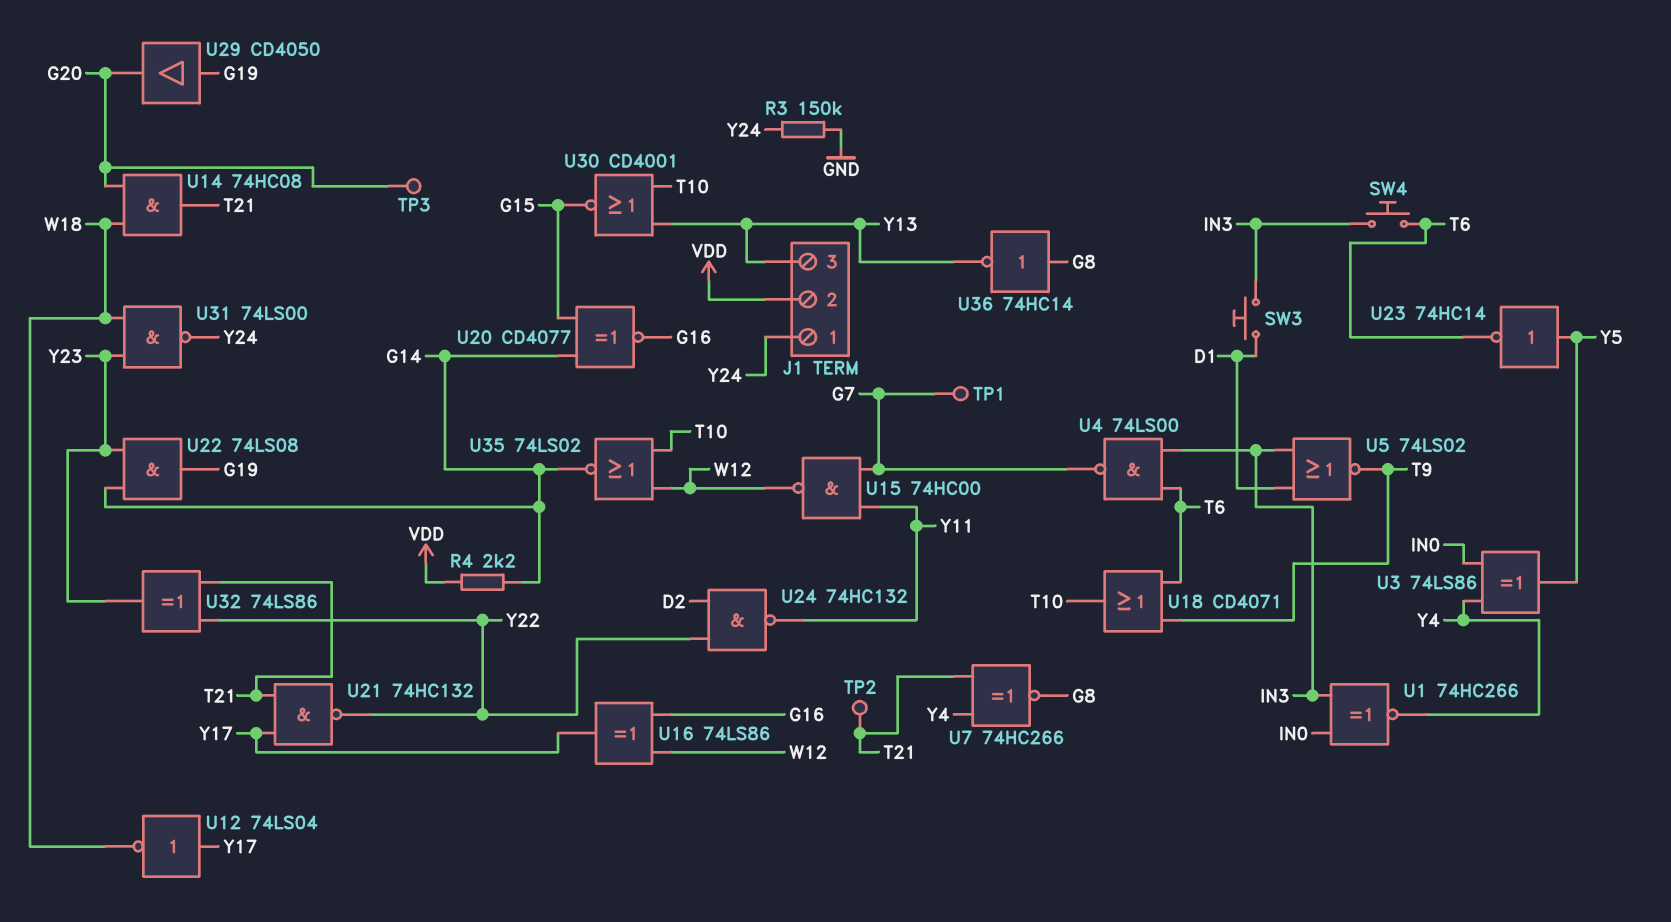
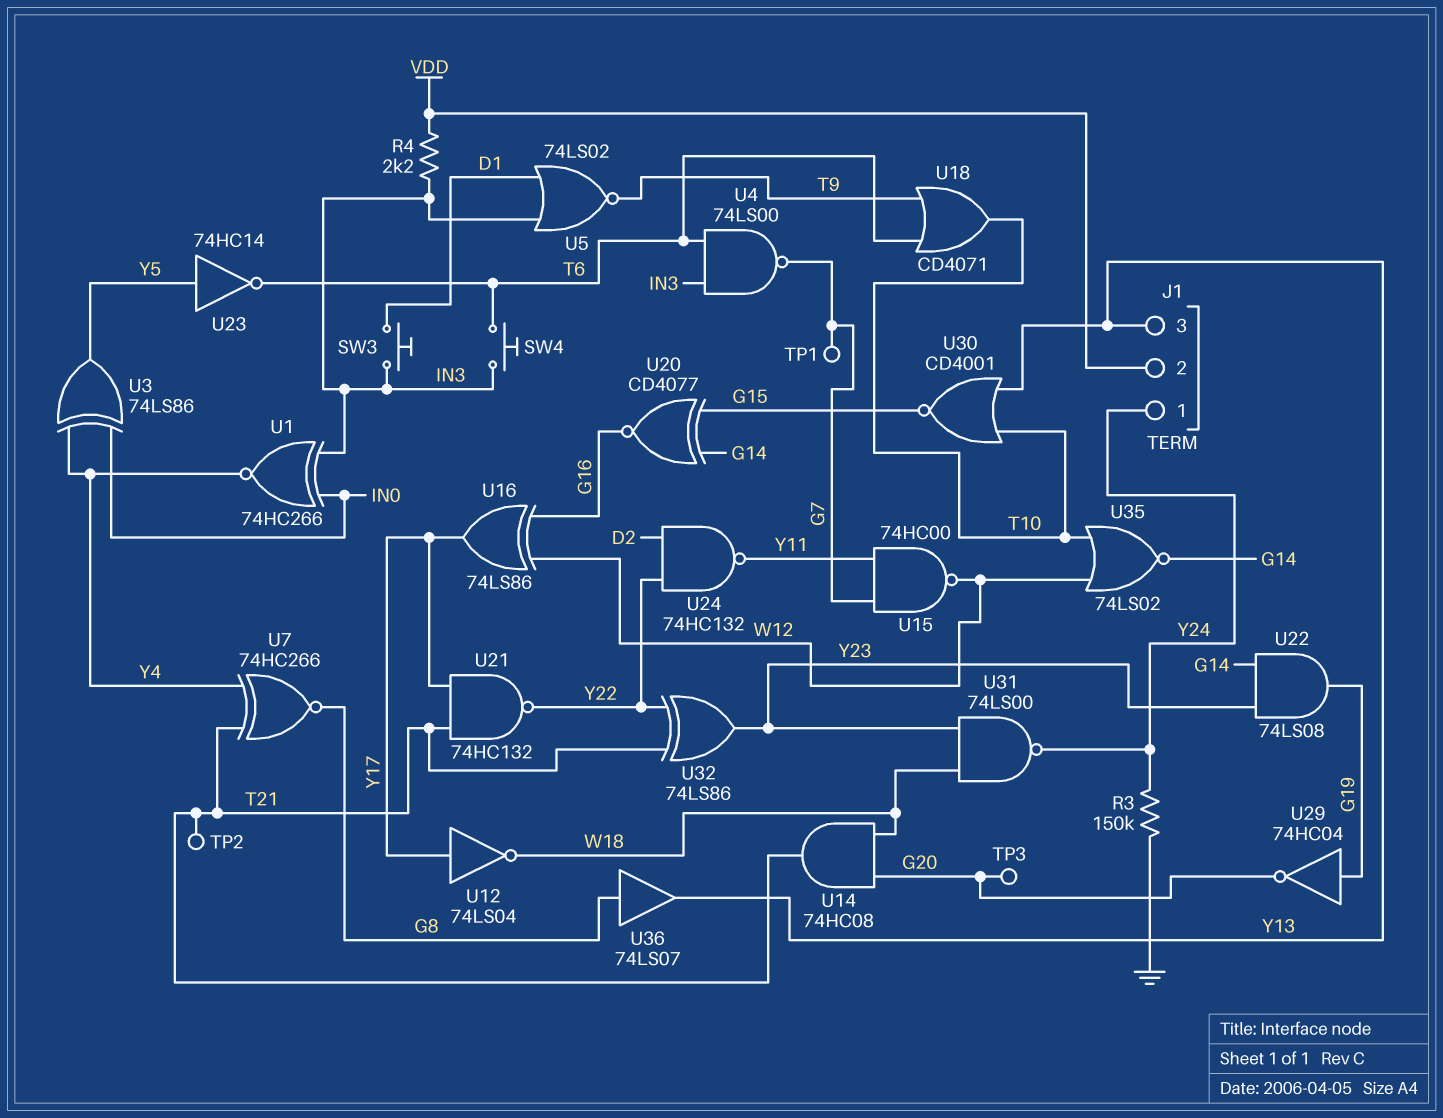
R4: 2.2k (G14, VDD) -> 2.2k (IN3, VDD)
U29: buffer CD4050 (in G19, out G20) -> NOT 74HC04 (in G19, out G20)
U36: NOT 74HC14 (in G8, out Y13) -> buffer 74LS07 (in G8, out Y13)

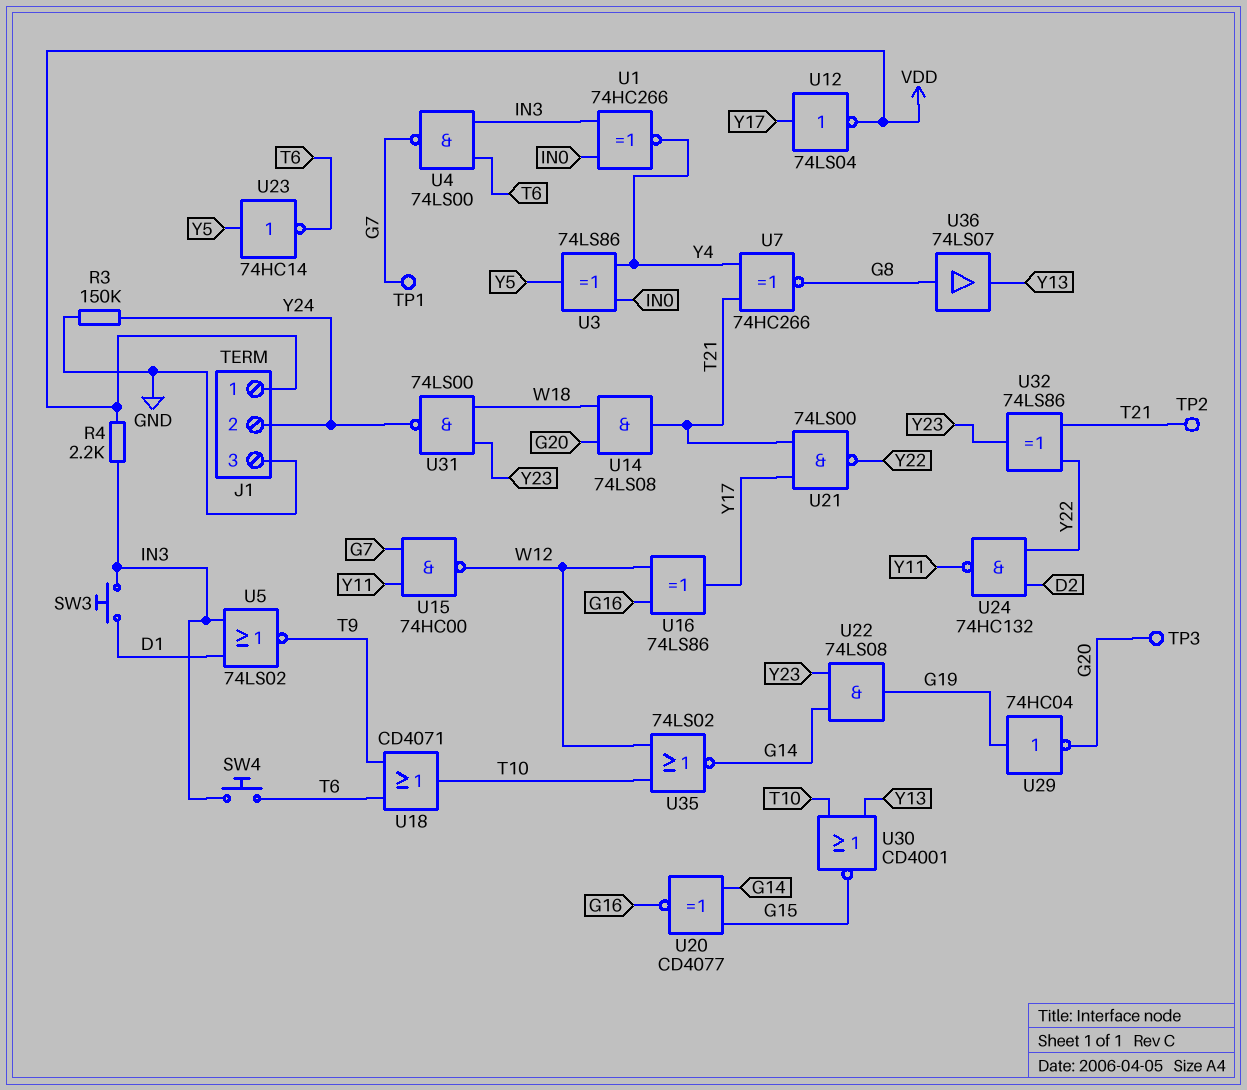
J1 pin 1: Y24 -> VDD
J1 pin 2: VDD -> Y24
J1 pin 3: Y13 -> GND
U12: NOT 74LS04 (in Y17, out W18) -> NOT 74LS04 (in Y17, out VDD)
U14: AND 74HC08 (in G20, in W18, out T21) -> AND 74LS08 (in G20, in W18, out T21)
U21: NAND 74HC132 (in T21, in Y17, out Y22) -> NAND 74LS00 (in T21, in Y17, out Y22)

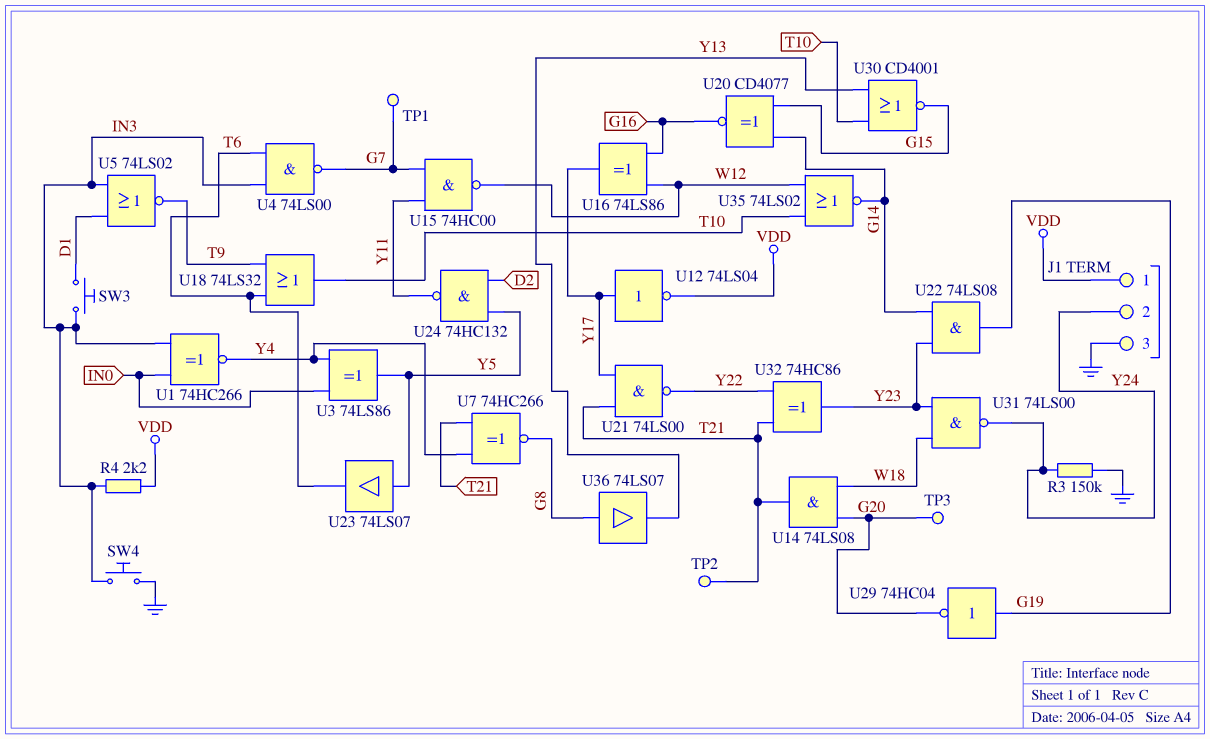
SW4: button (IN3, T6) -> button (GND, IN3)
U18: OR CD4071 (in T6, in T9, out T10) -> OR 74LS32 (in T6, in T9, out T10)
U23: NOT 74HC14 (in Y5, out T6) -> buffer 74LS07 (in Y5, out T6)
U24: NAND 74HC132 (in D2, in Y22, out Y11) -> NAND 74HC132 (in D2, in Y5, out Y11)
U32: XOR 74LS86 (in T21, in Y22, out Y23) -> XOR 74HC86 (in T21, in Y22, out Y23)

